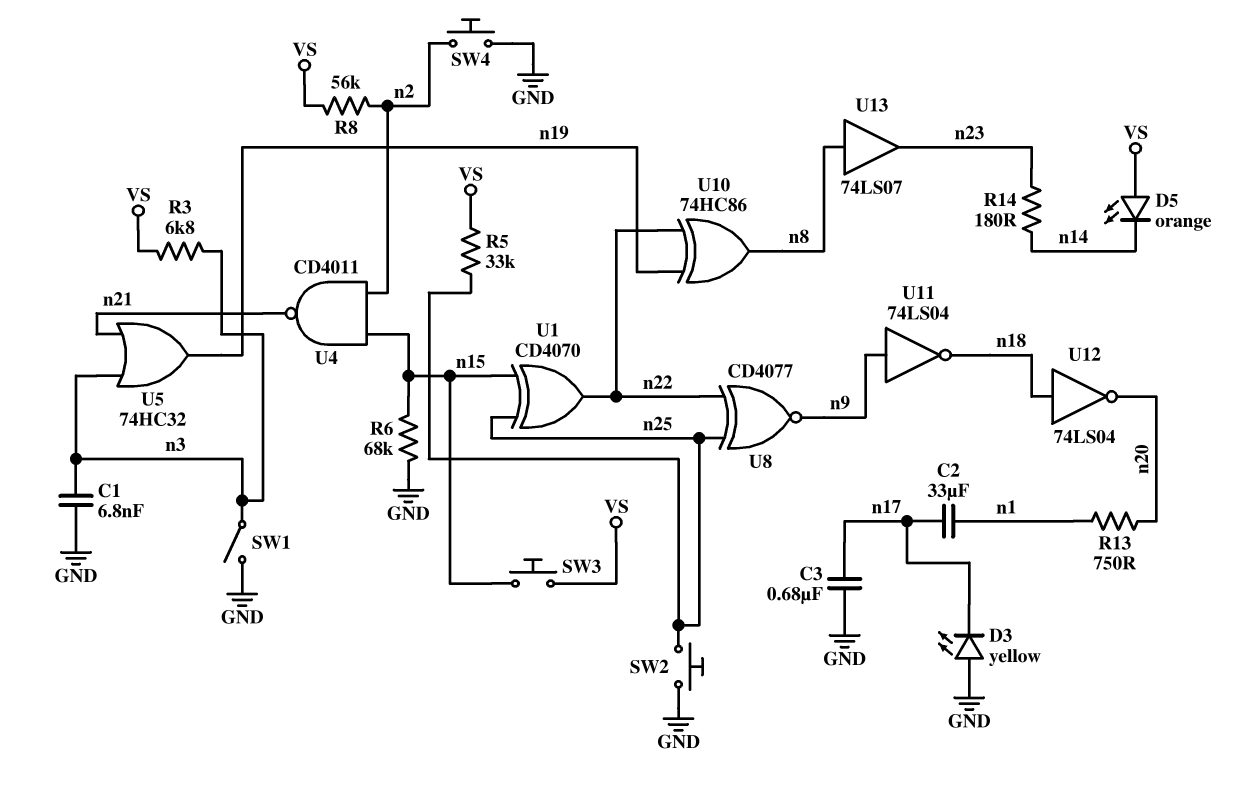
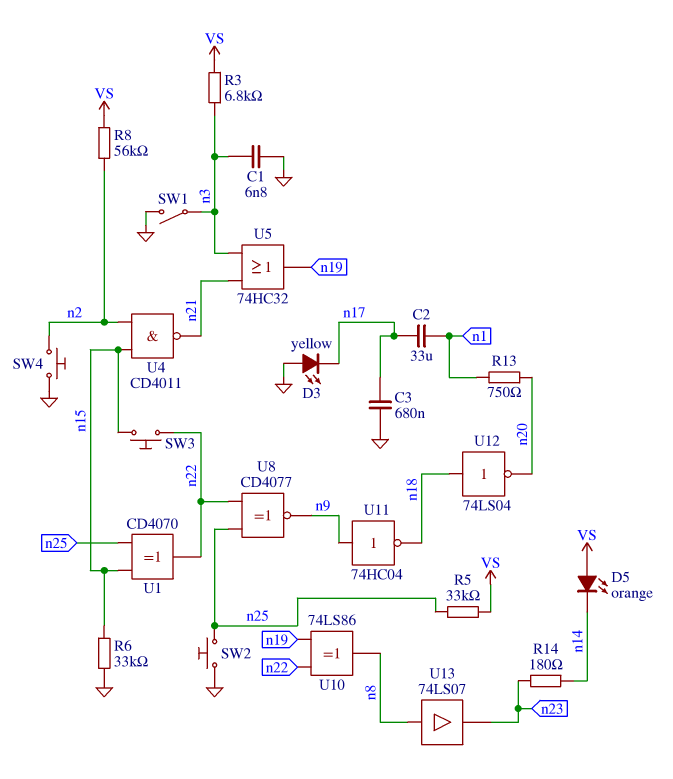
R6: 68k (GND, n15) -> 33k (GND, n15)
SW3: button (VS, n15) -> button (n15, n22)
U10: XOR 74HC86 (in n19, in n22, out n8) -> XOR 74LS86 (in n19, in n22, out n8)
U11: NOT 74LS04 (in n9, out n18) -> NOT 74HC04 (in n9, out n18)

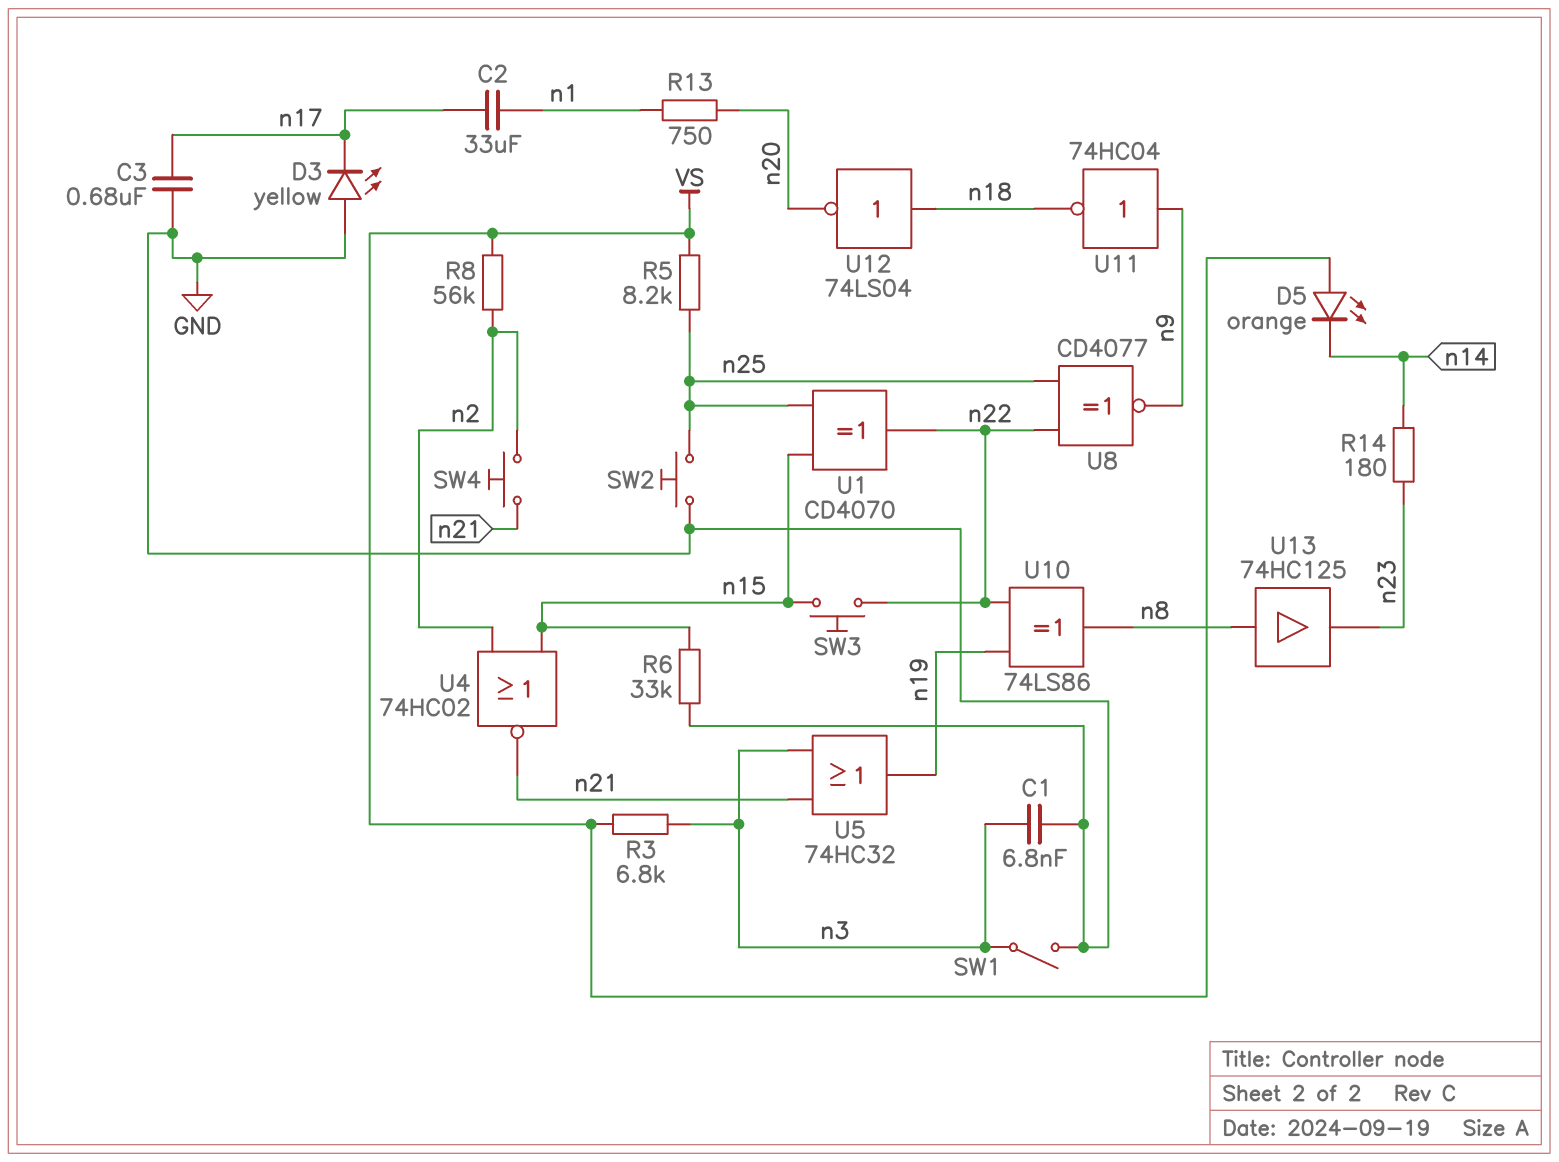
R5: 33k (VS, n25) -> 8.2k (VS, n25)
SW4: button (GND, n2) -> button (n2, n21)
U4: NAND CD4011 (in n2, in n15, out n21) -> NOR 74HC02 (in n2, in n15, out n21)
U13: buffer 74LS07 (in n8, out n23) -> buffer 74HC125 (in n8, out n23)

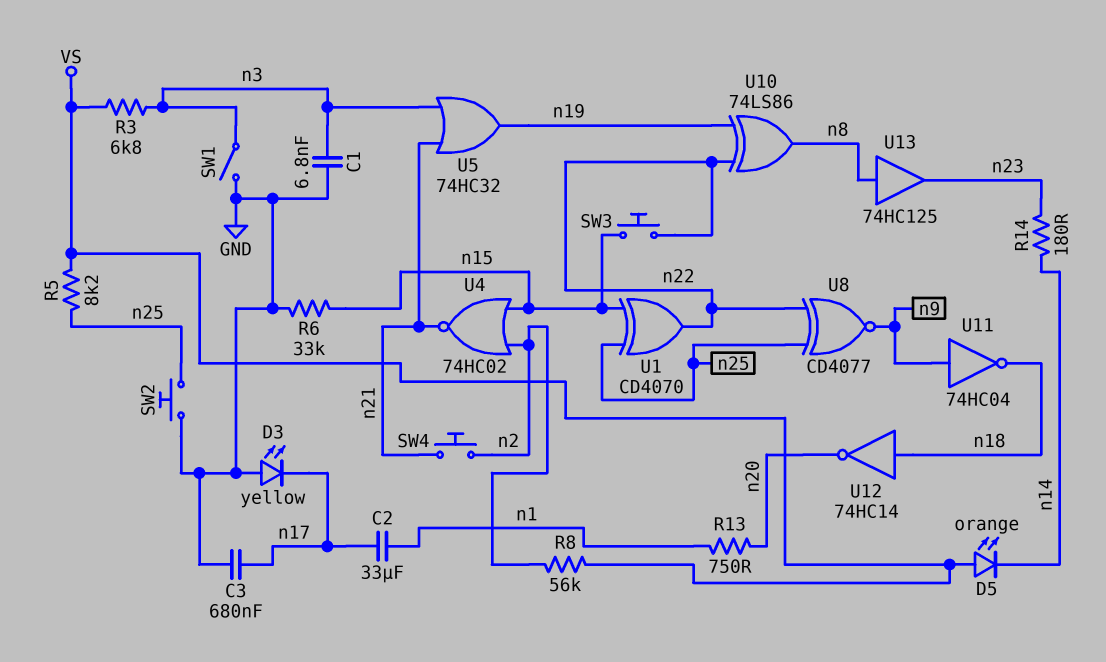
U12: NOT 74LS04 (in n18, out n20) -> NOT 74HC14 (in n18, out n20)

